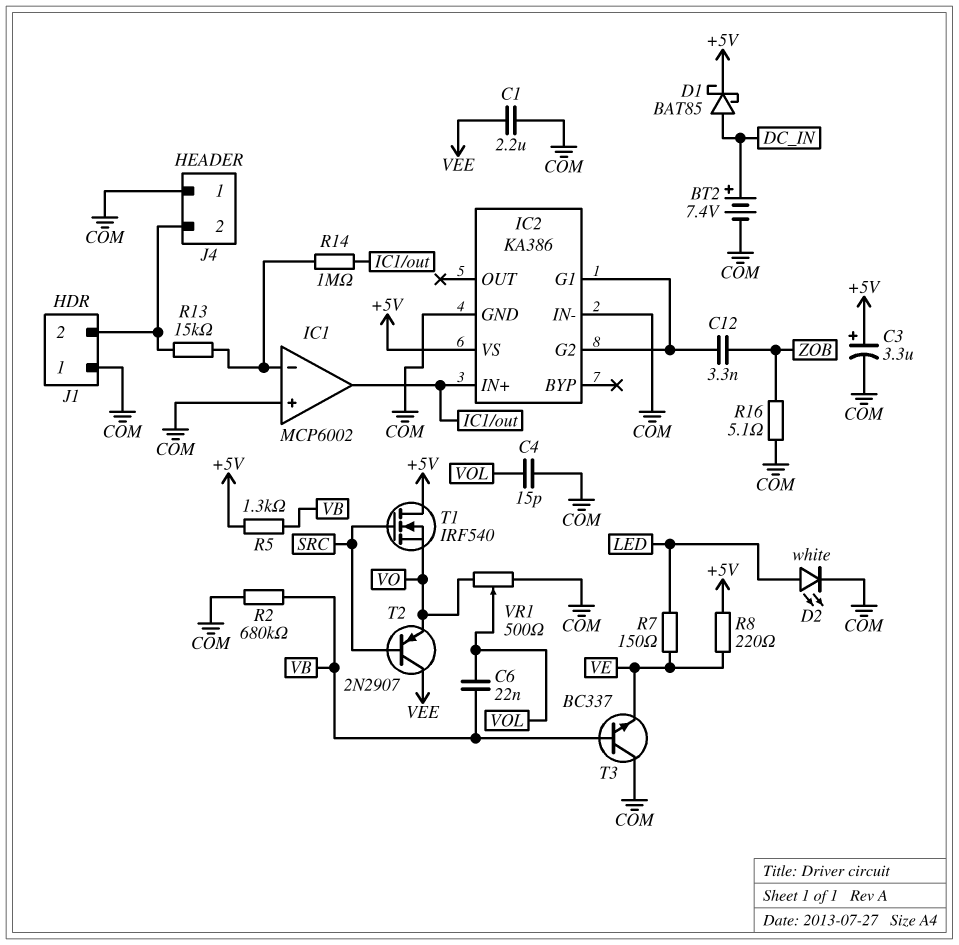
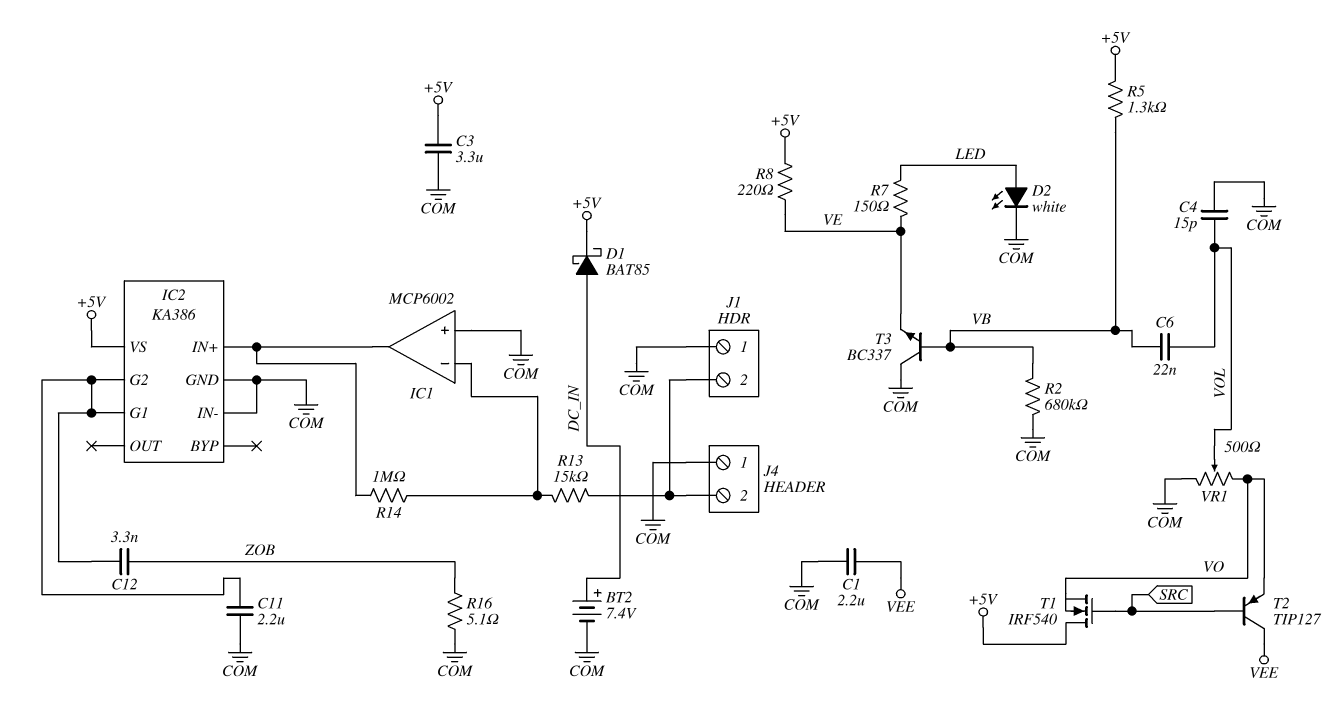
C3: 3.3uF (plus +5V, minus COM) -> 3.3uF (+5V, COM)
C11: none -> 2.2uF (COM, IC2/G1)
T2: PNP 2N2907 (B SRC, C VEE, E VO) -> PNP TIP127 (B SRC, C VEE, E VO)

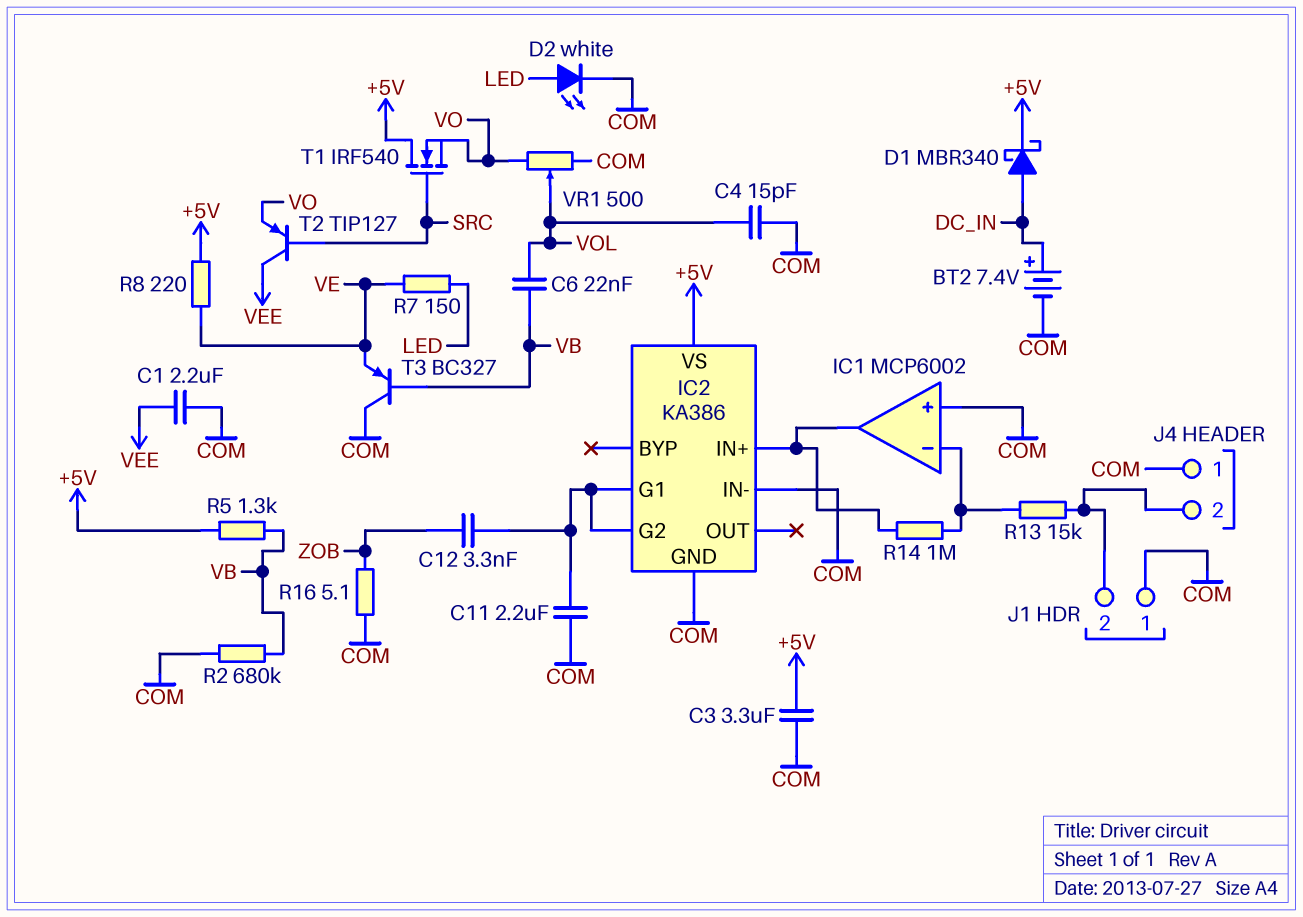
D1: schottky BAT85 (A DC_IN, K +5V) -> schottky MBR340 (A DC_IN, K +5V)
T3: NPN BC337 (B VB, C COM, E VE) -> PNP BC327 (B VB, C COM, E VE)

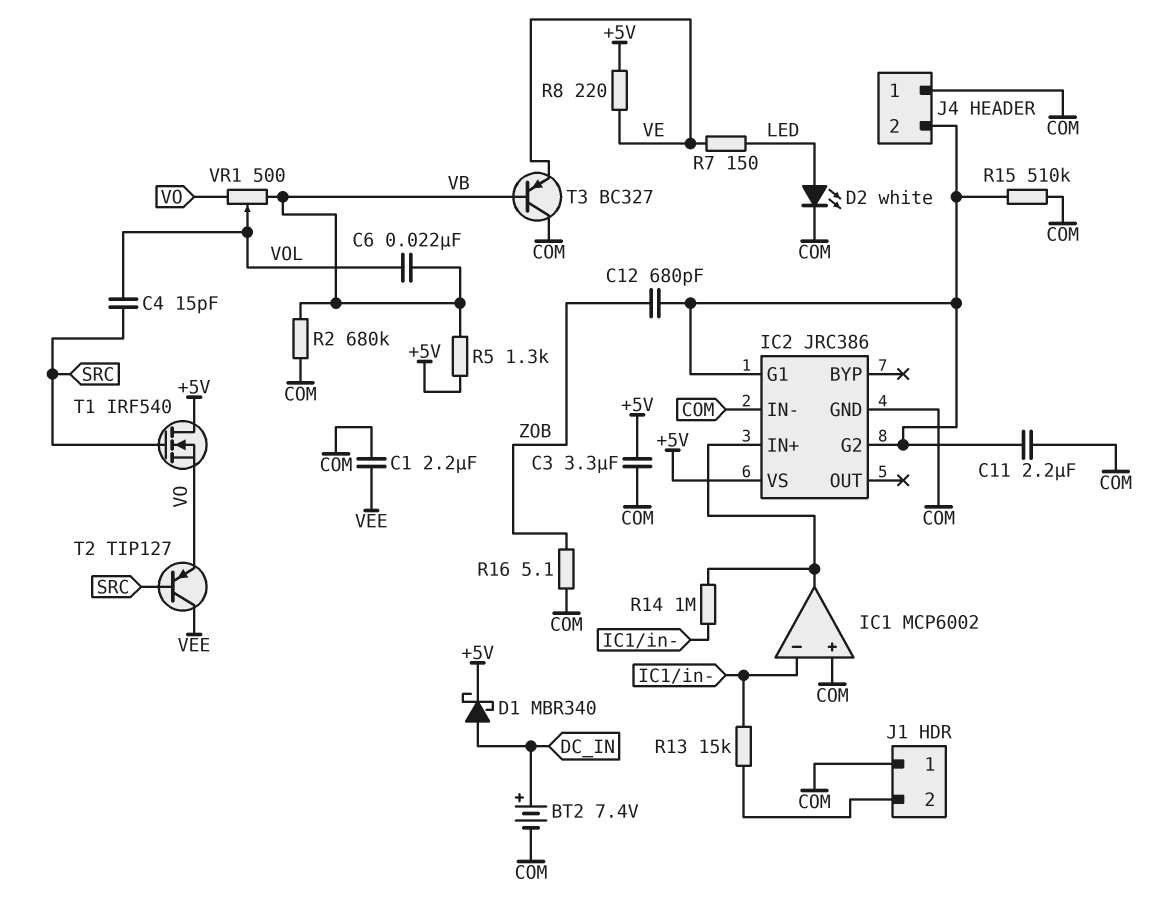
C4: 15pF (COM, VOL) -> 15pF (SRC, VOL)
C12: 3.3nF (IC2/G1, ZOB) -> 680pF (IC2/G1, ZOB)
IC2: KA386 -> JRC386
J4 pin 2: J1/2 -> IC2/G1
R15: none -> 510k (COM, IC2/G1)
VR1: 500 (COM, VO, wiper VOL) -> 500 (VB, VO, wiper VOL)

